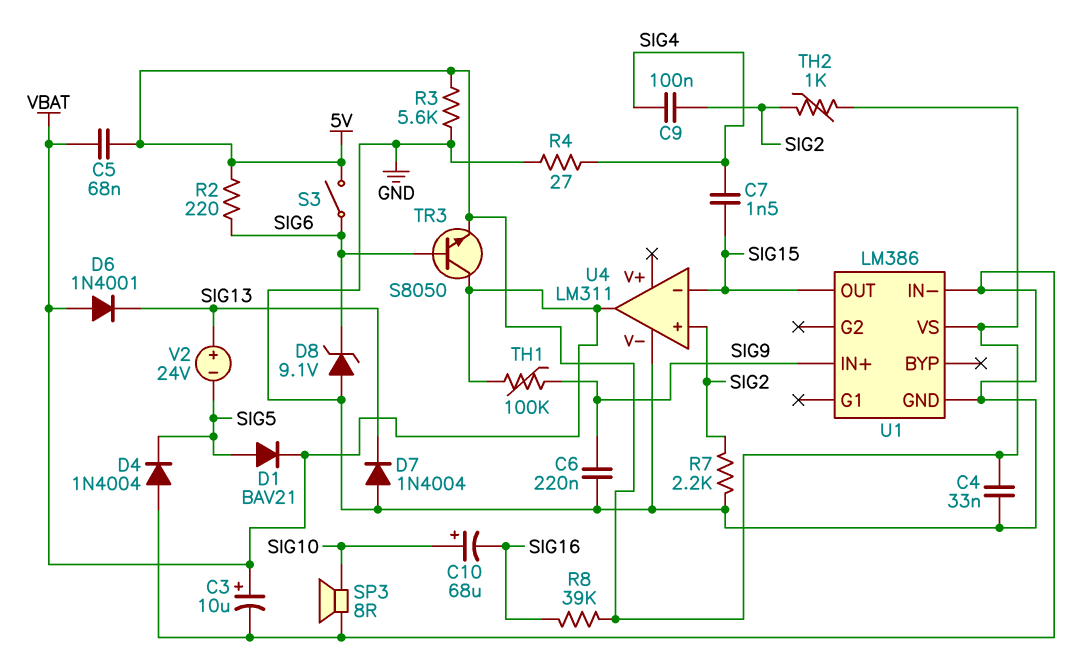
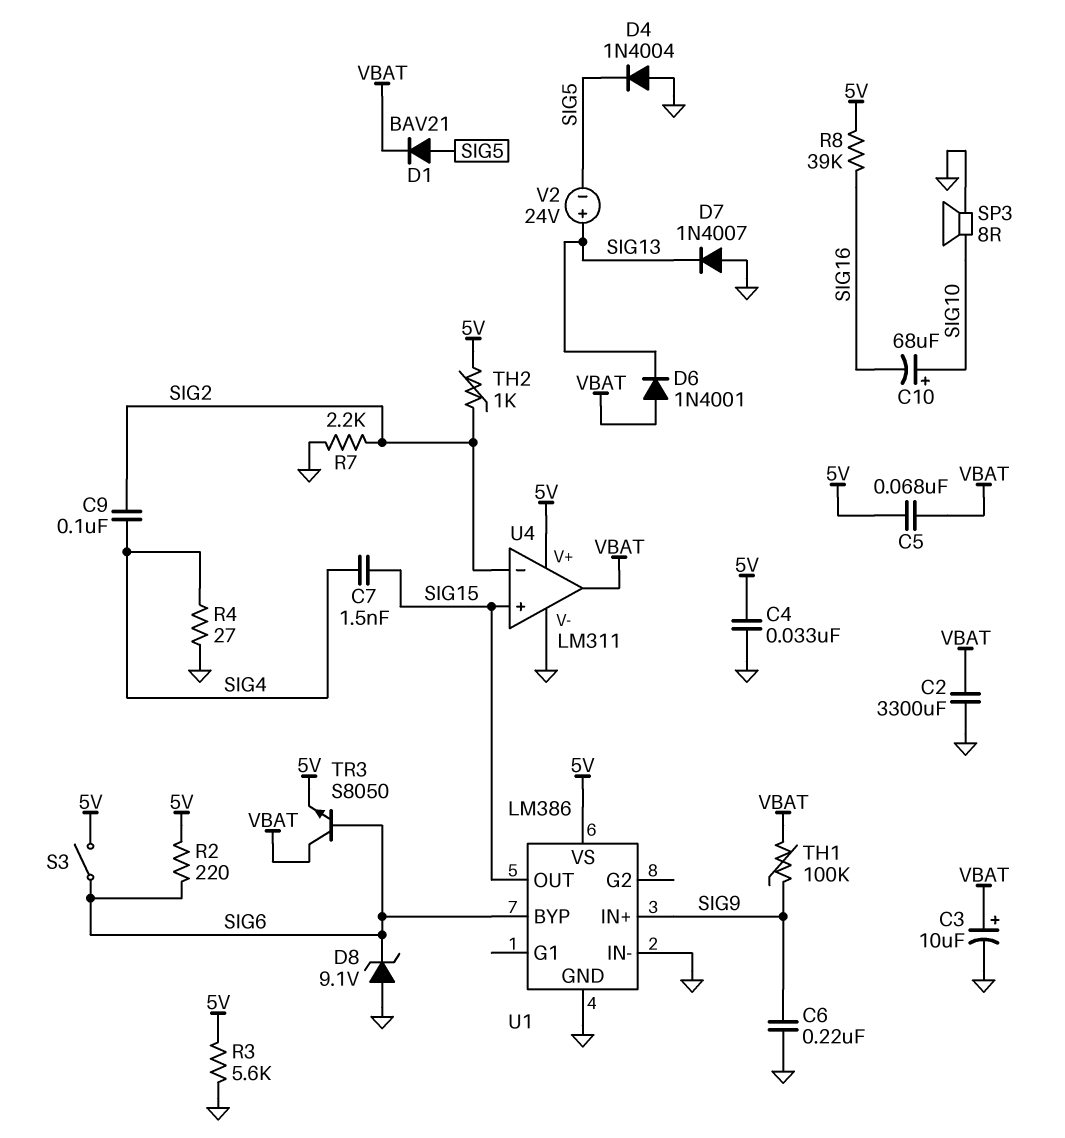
C2: none -> 3300uF (GND, VBAT)
D7: diode 1N4004 (A GND, K SIG13) -> diode 1N4007 (A GND, K SIG13)
U1 pin BYP: none -> SIG6
U4 pin V+: none -> 5V
U4 pin in+: SIG2 -> SIG15
U4 pin in-: SIG15 -> SIG2

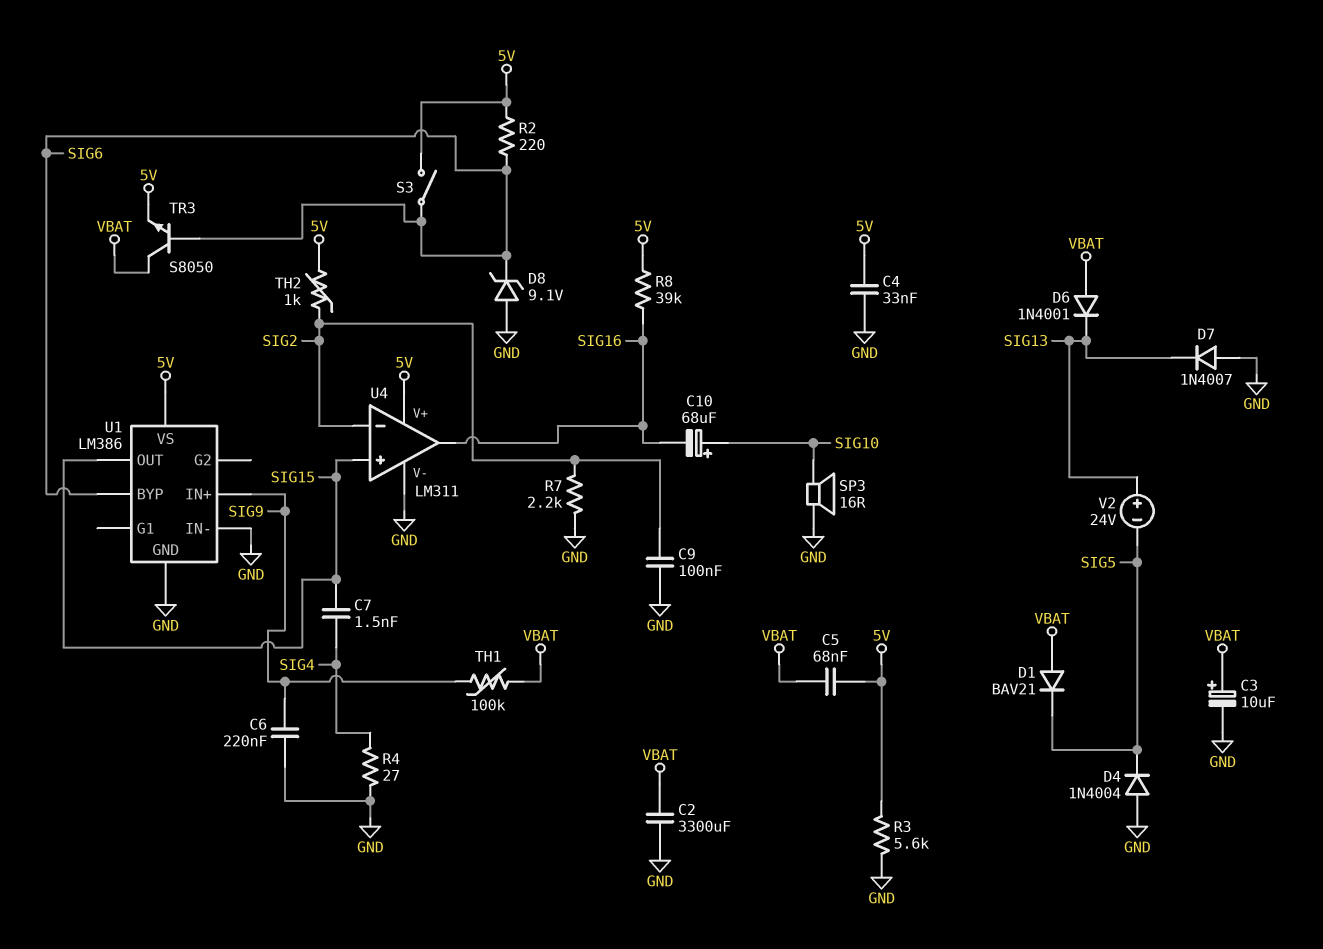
C9: 100nF (SIG2, SIG4) -> 100nF (GND, SIG2)
D1: diode BAV21 (A SIG5, K VBAT) -> diode BAV21 (A VBAT, K SIG5)
SP3: speaker 8R (GND, SIG10) -> speaker 16R (GND, SIG10)
U4 pin out: VBAT -> SIG16

